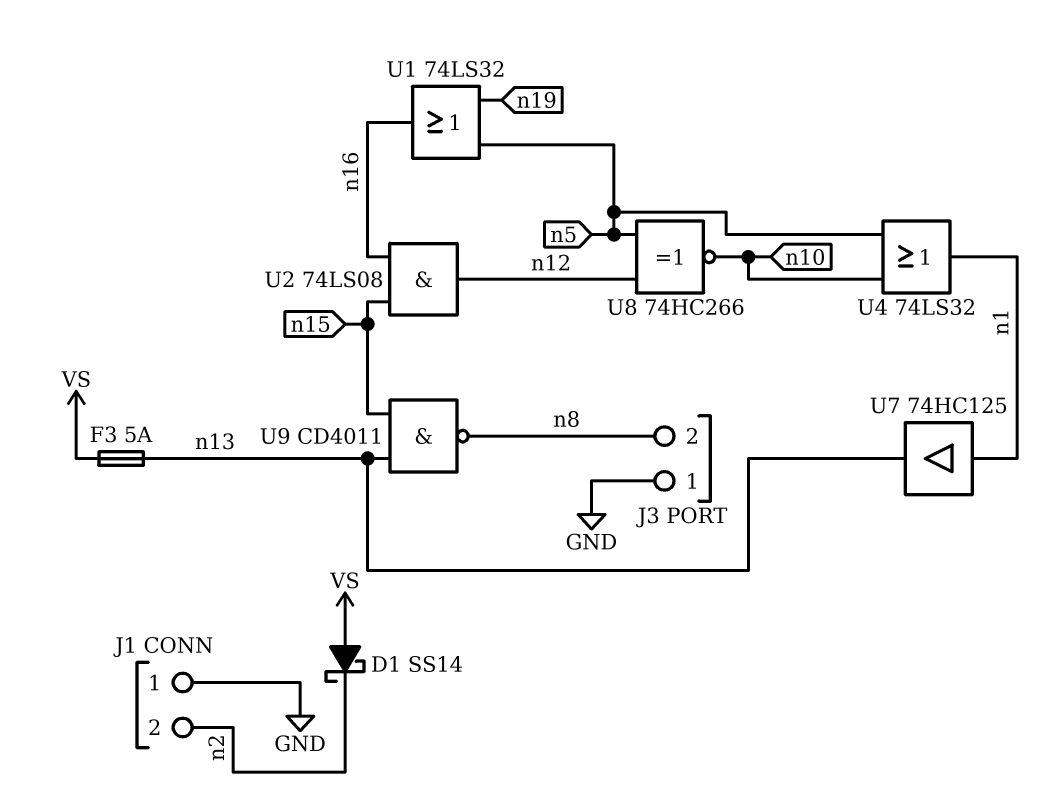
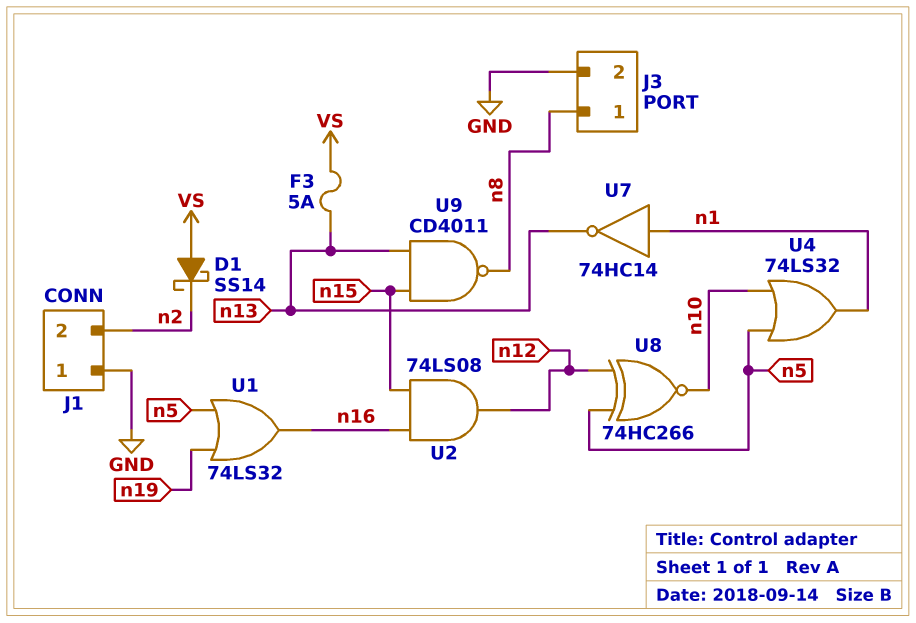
J3 pin 1: GND -> n8
J3 pin 2: n8 -> GND
U7: buffer 74HC125 (in n1, out n13) -> NOT 74HC14 (in n1, out n13)

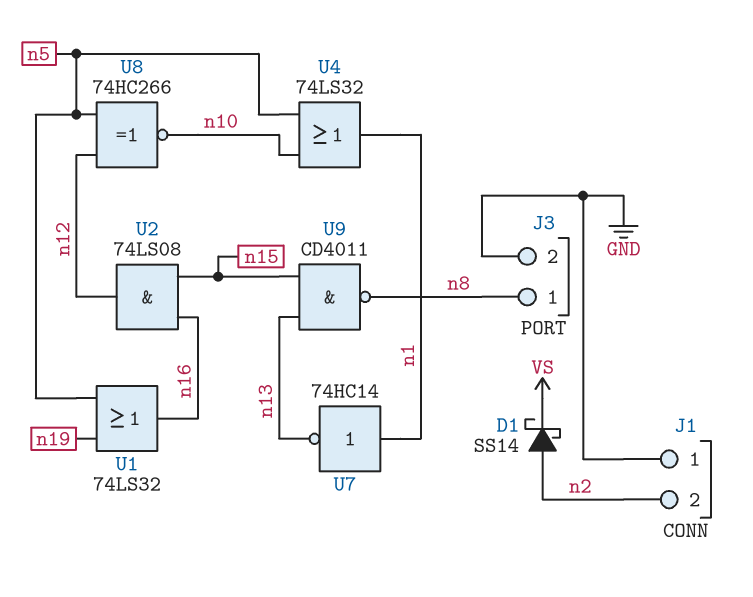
D1: schottky SS14 (A VS, K n2) -> schottky SS14 (A n2, K VS)
F3: 5A (VS, n13) -> none

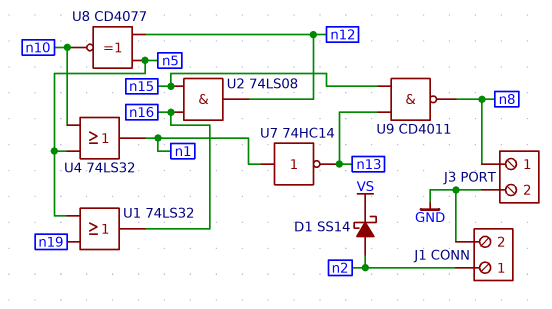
J1 pin 1: GND -> n2
J1 pin 2: n2 -> GND
U8: XNOR 74HC266 (in n5, in n12, out n10) -> XNOR CD4077 (in n5, in n12, out n10)

